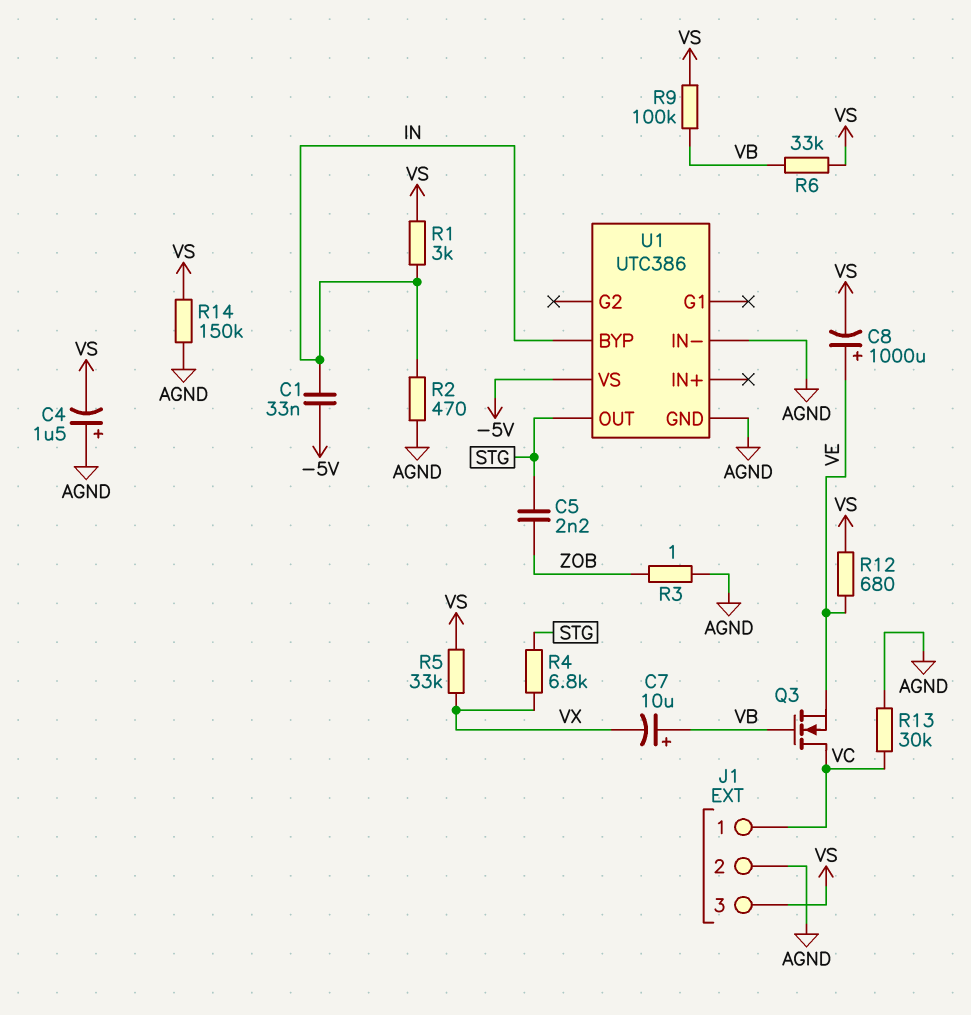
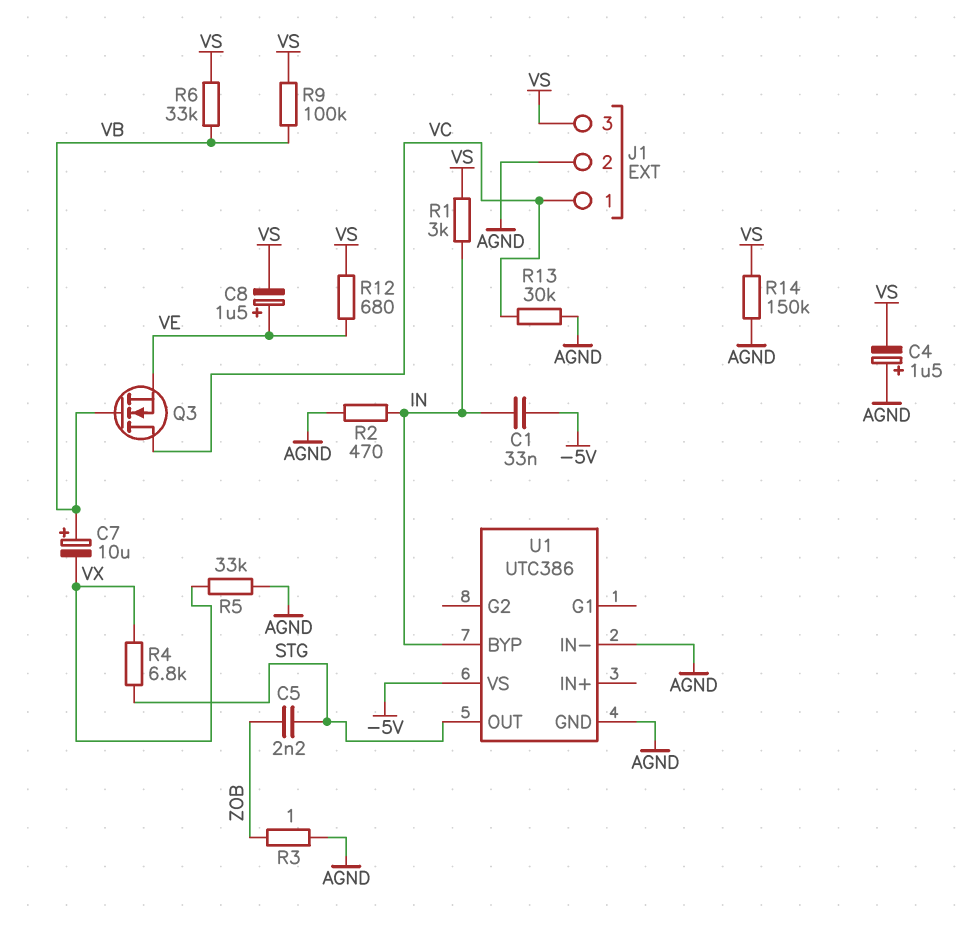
C8: 1000uF (plus VE, minus VS) -> 1.5uF (plus VE, minus VS)
R5: 33k (VS, VX) -> 33k (AGND, VX)

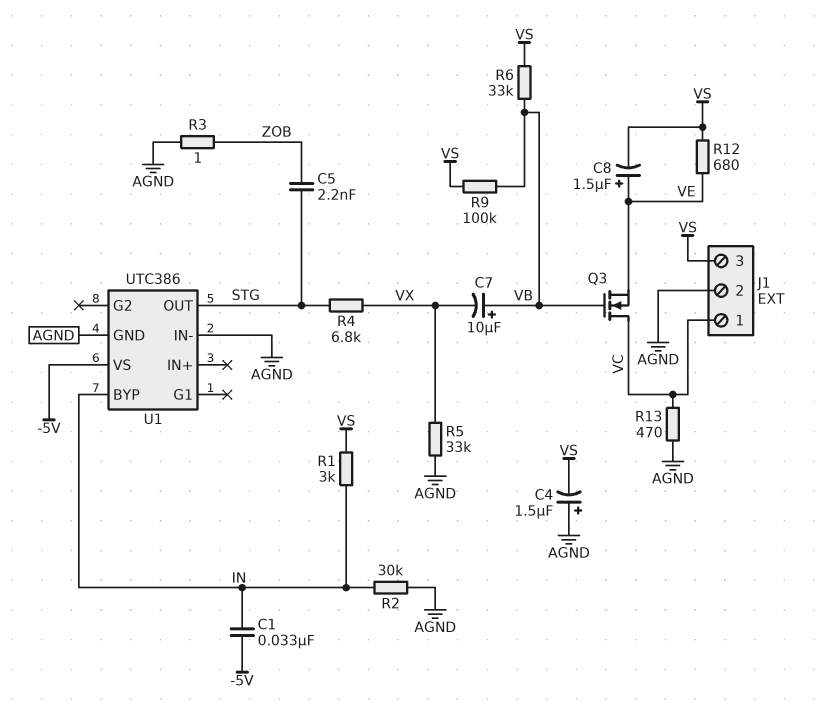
R2: 470 (AGND, IN) -> 30k (AGND, IN)
R13: 30k (AGND, VC) -> 470 (AGND, VC)
R14: 150k (AGND, VS) -> none

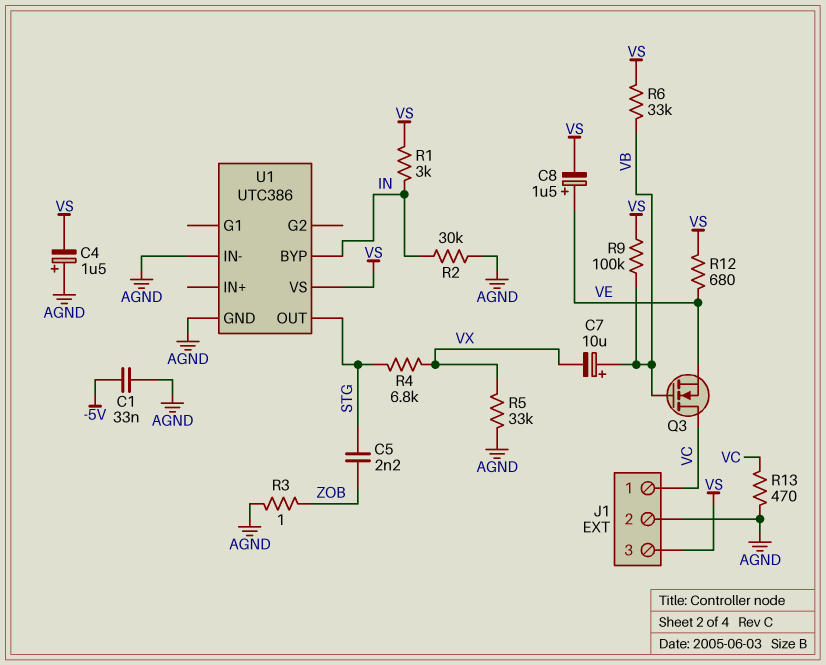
C1: 33nF (-5V, IN) -> 33nF (-5V, AGND)
U1 pin VS: -5V -> VS

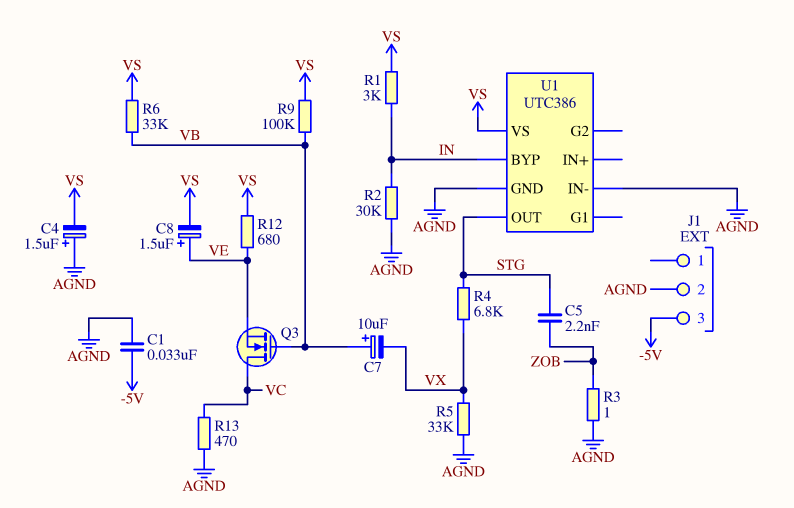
J1 pin 1: VC -> none
J1 pin 3: VS -> -5V

